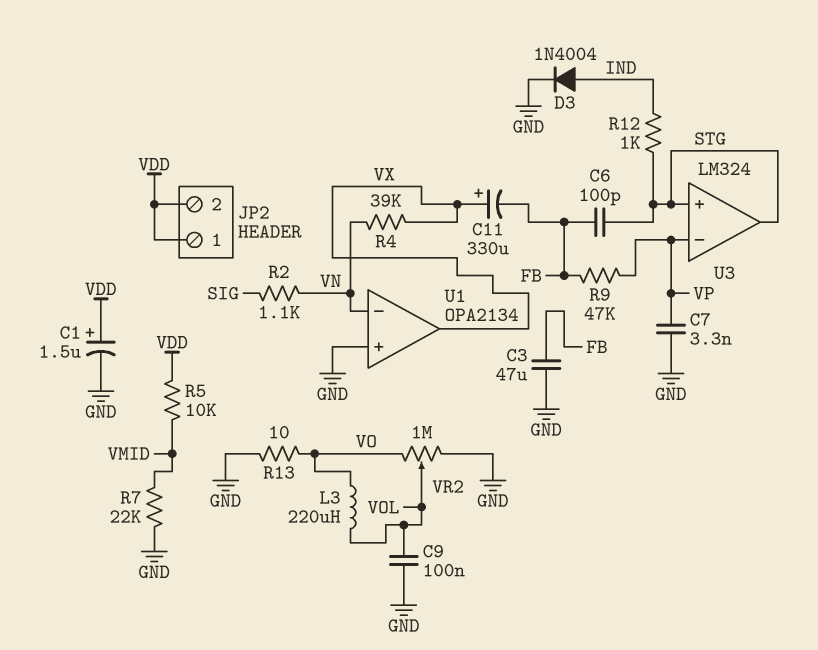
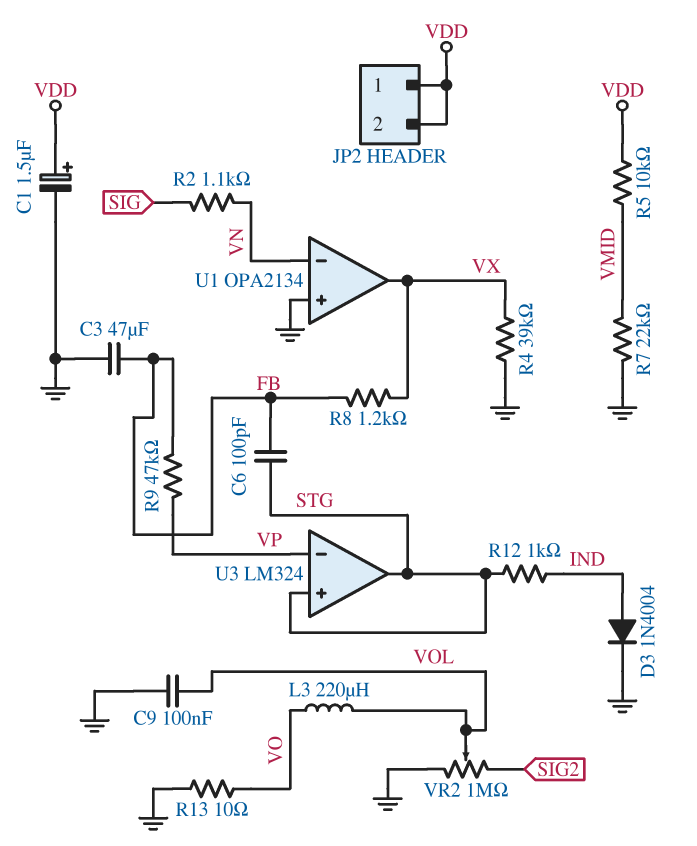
C7: 3.3nF (GND, VP) -> none
C11: 330uF (plus VX, minus FB) -> none
R4: 39k (VN, VX) -> 39k (GND, VX)
R8: none -> 1.2k (FB, VX)
VR2: 1M (GND, VO, wiper VOL) -> 1M (GND, SIG2, wiper VOL)

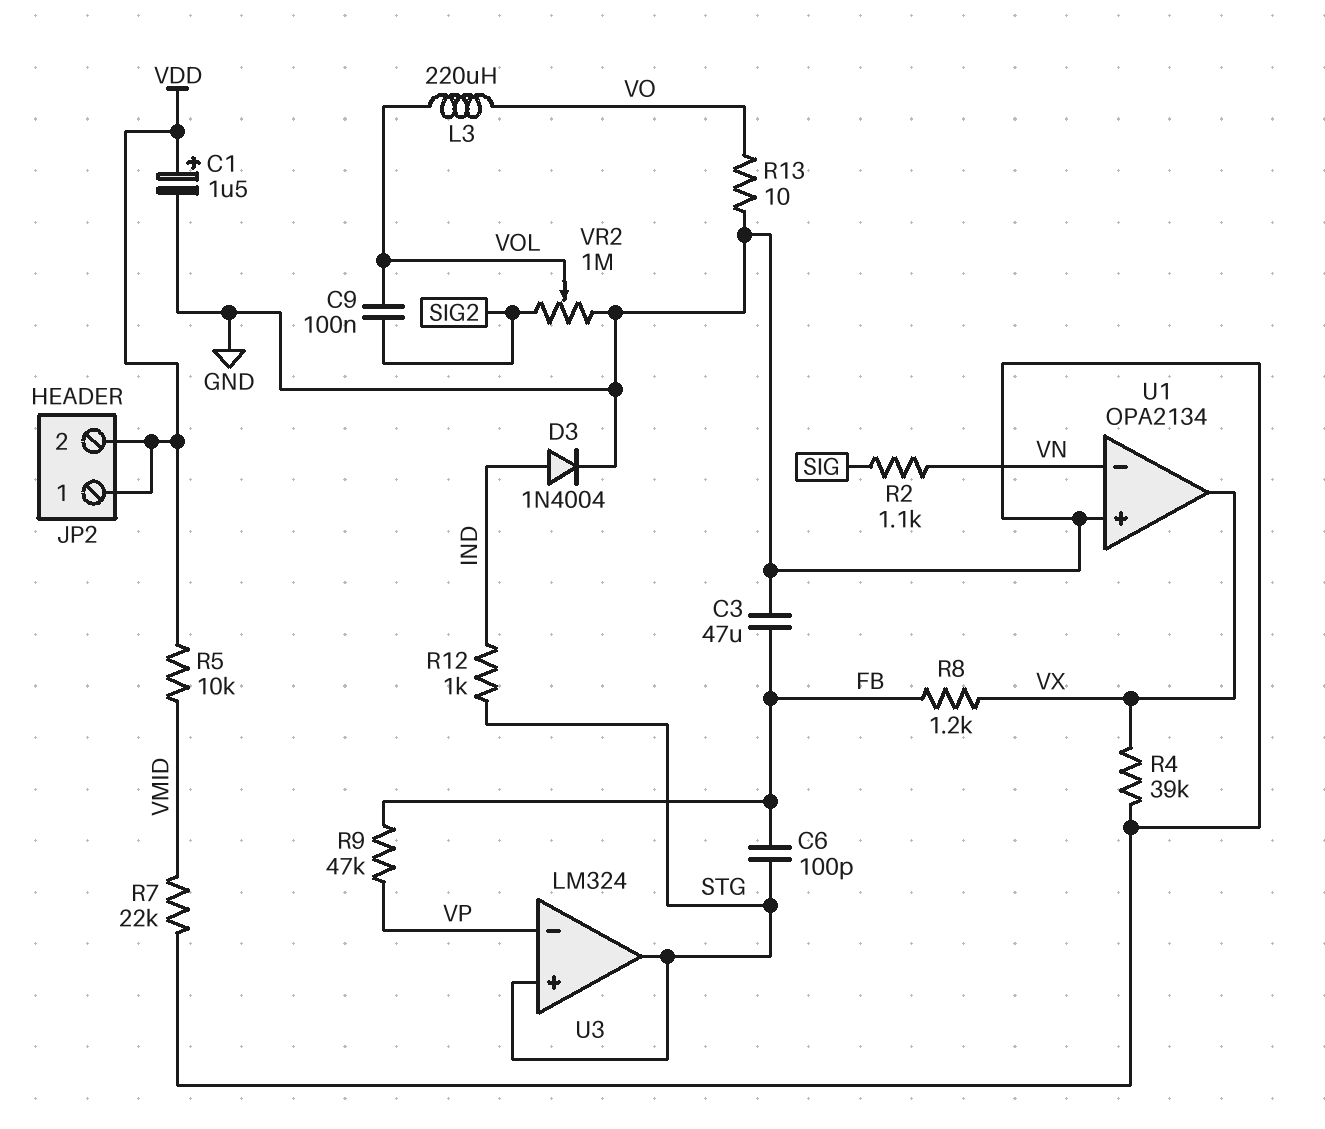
C9: 100nF (GND, VOL) -> 100nF (SIG2, VOL)

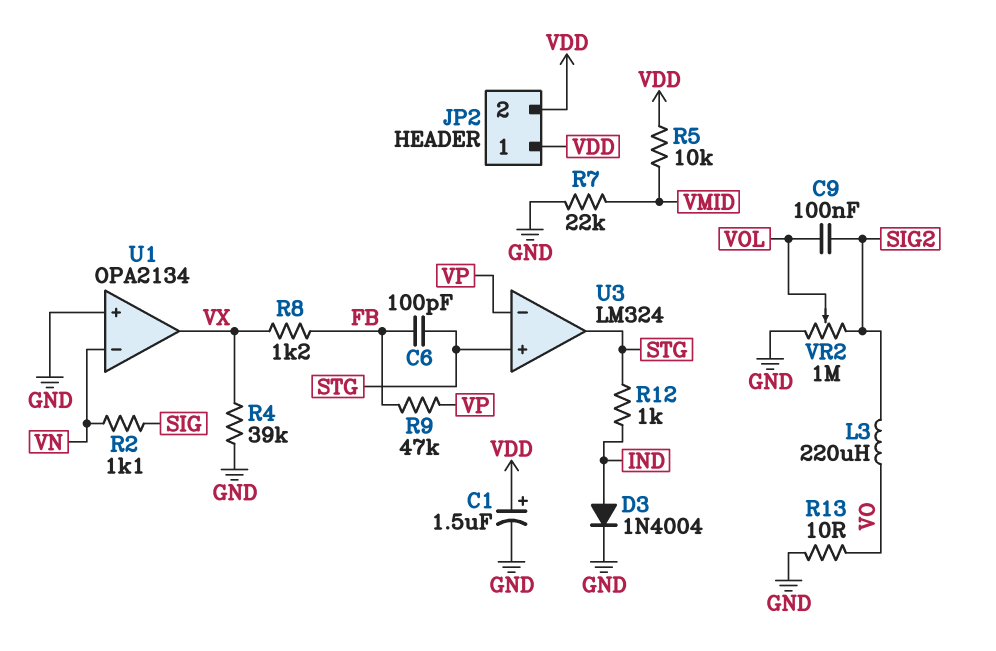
C3: 47uF (FB, GND) -> none
L3: 220uH (VO, VOL) -> 220uH (SIG2, VO)

